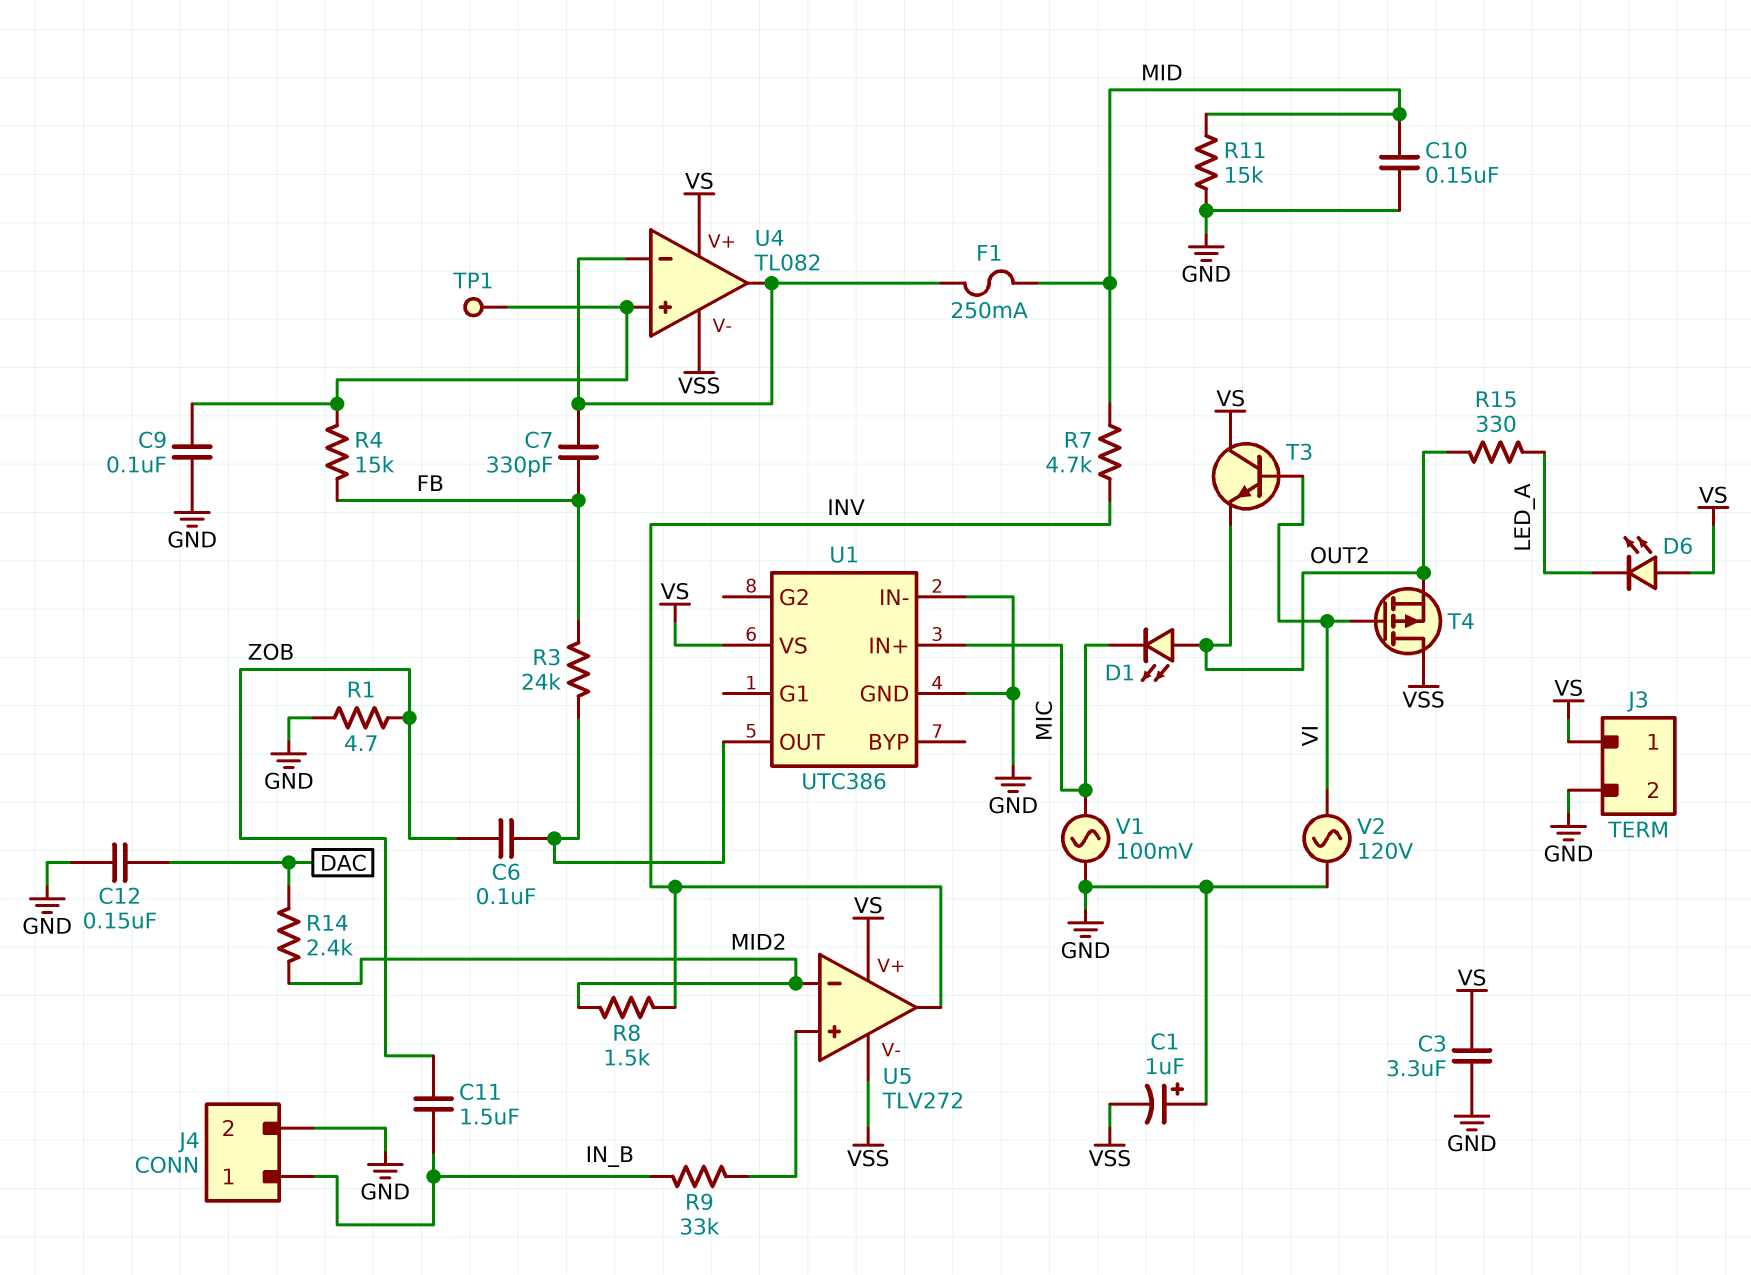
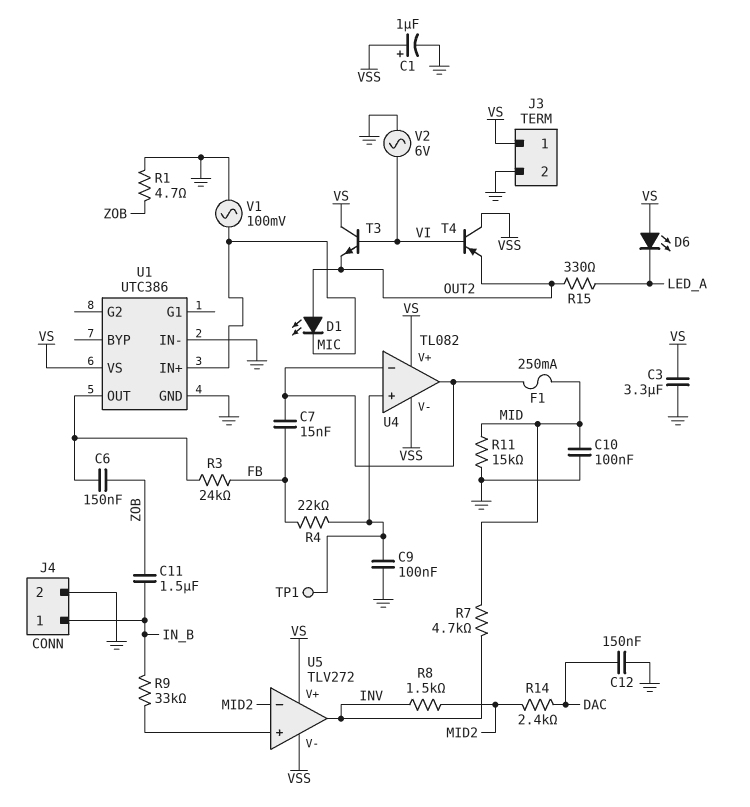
C1: 1uF (plus GND, minus VSS) -> 1uF (plus VSS, minus GND)
C6: 100nF (U1/OUT, ZOB) -> 150nF (U1/OUT, ZOB)
C7: 330pF (FB, U4/in-) -> 15nF (FB, U4/in-)
C10: 150nF (GND, MID) -> 100nF (GND, MID)
R4: 15k (FB, U4/in+) -> 22k (FB, U4/in+)
T4: PMOS (G VI, D VSS, S OUT2) -> PNP (B VI, C VSS, E OUT2)
V2: AC 120V (GND, VI) -> AC 6V (GND, VI)

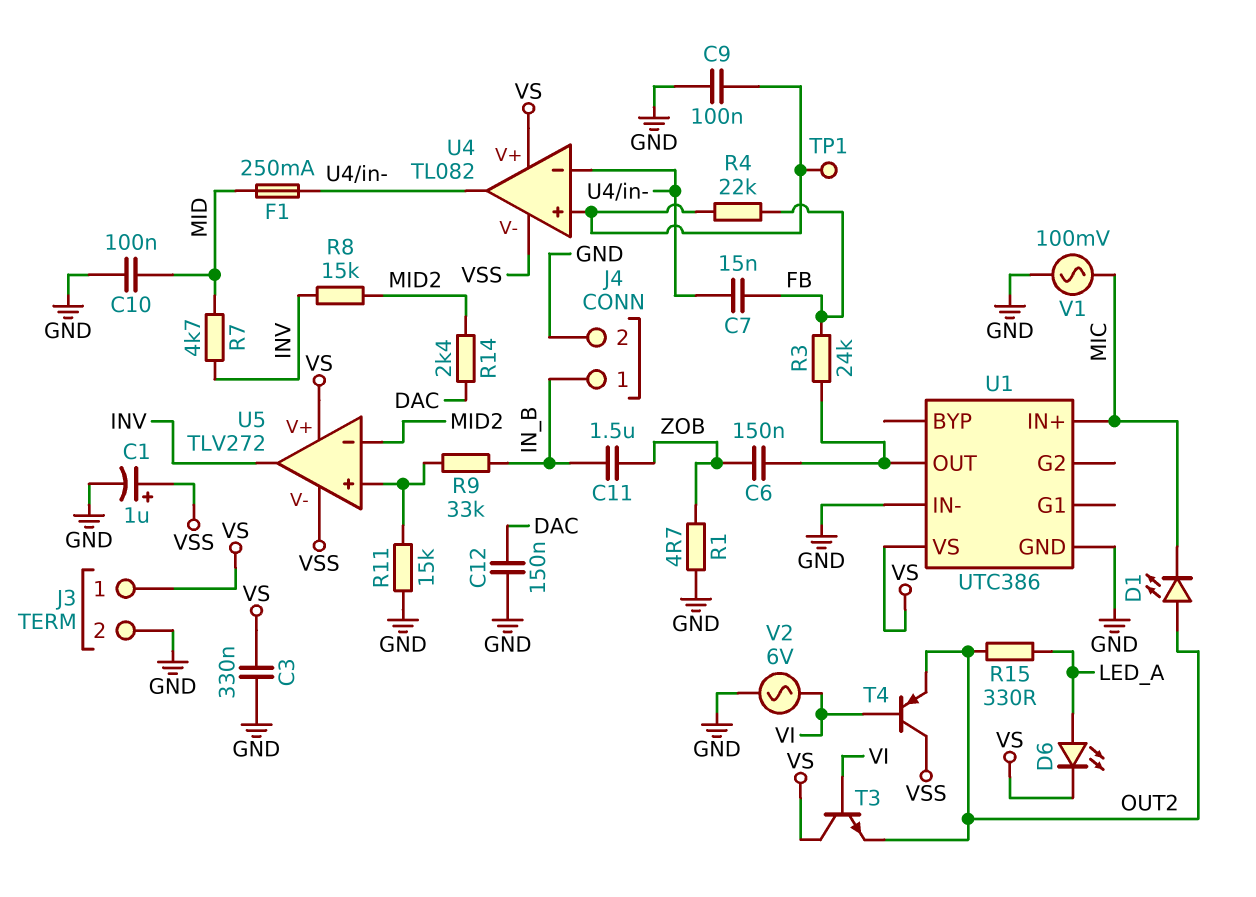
C3: 3.3uF (GND, VS) -> 330nF (GND, VS)
D6: LED (A VS, K LED_A) -> LED (A LED_A, K VS)
R8: 1.5k (INV, MID2) -> 15k (INV, MID2)
R11: 15k (GND, MID) -> 15k (GND, U5/in+)

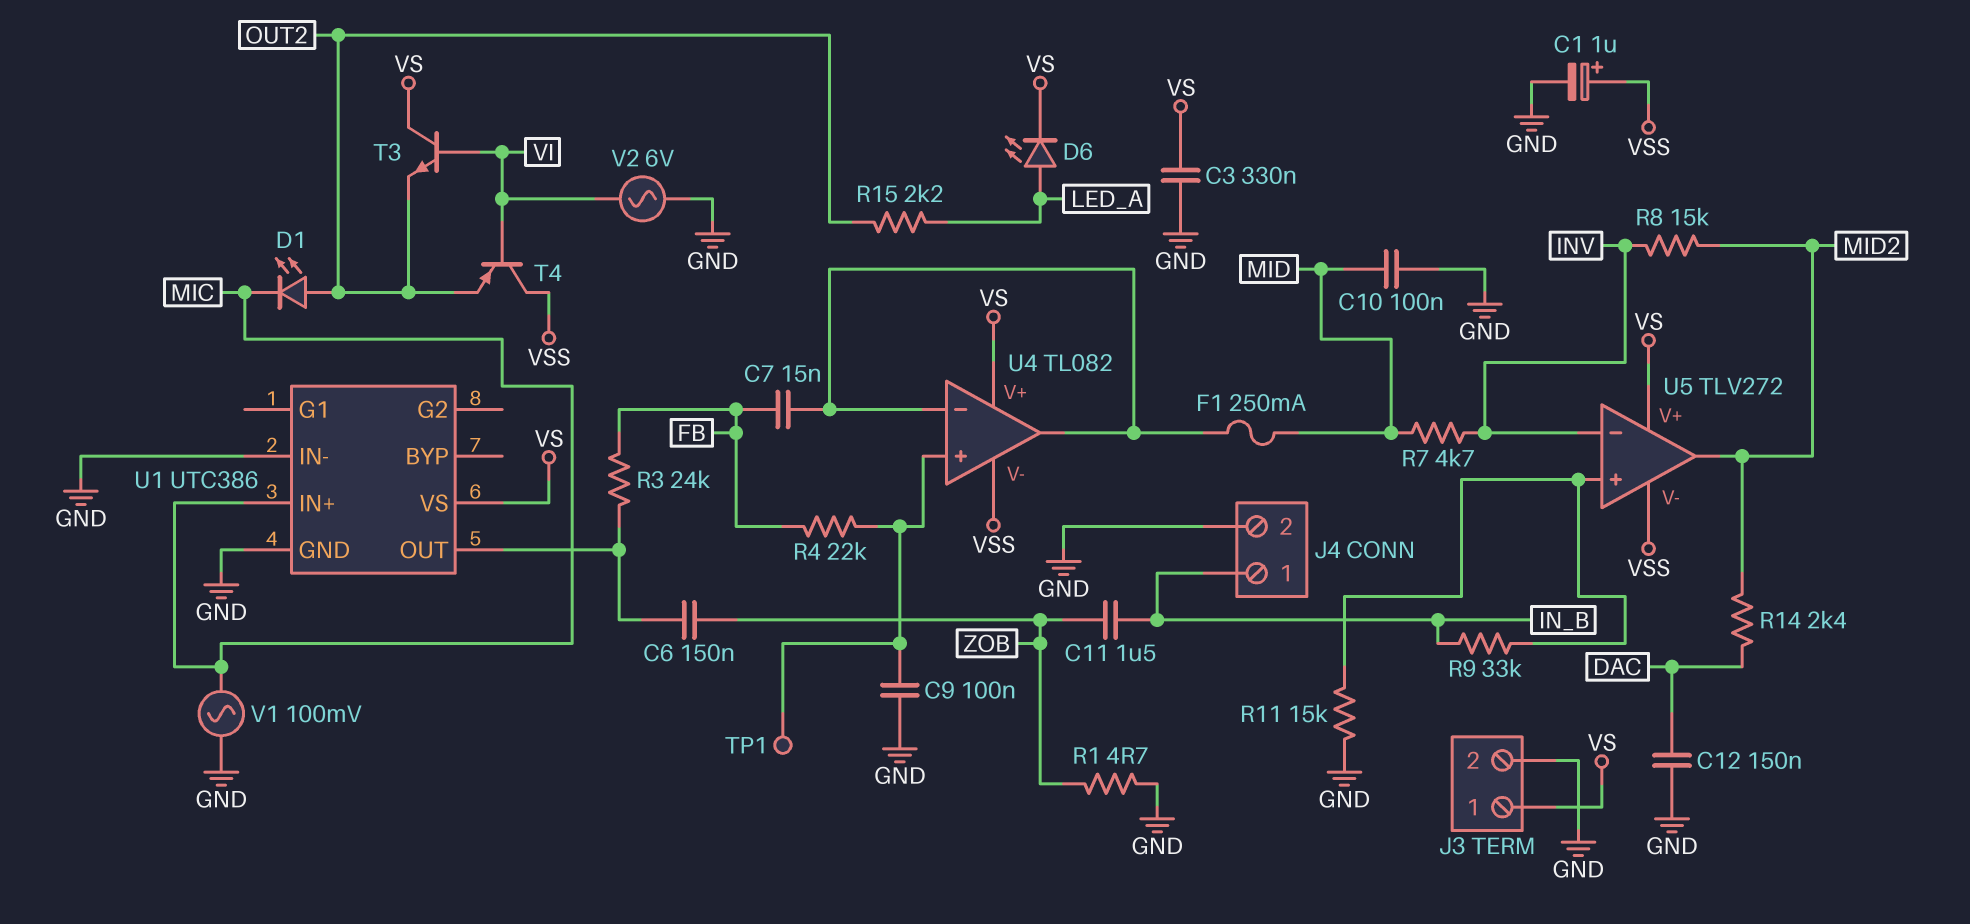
R15: 330 (LED_A, OUT2) -> 2.2k (LED_A, OUT2)
U5 pin in-: MID2 -> INV
U5 pin out: INV -> MID2

